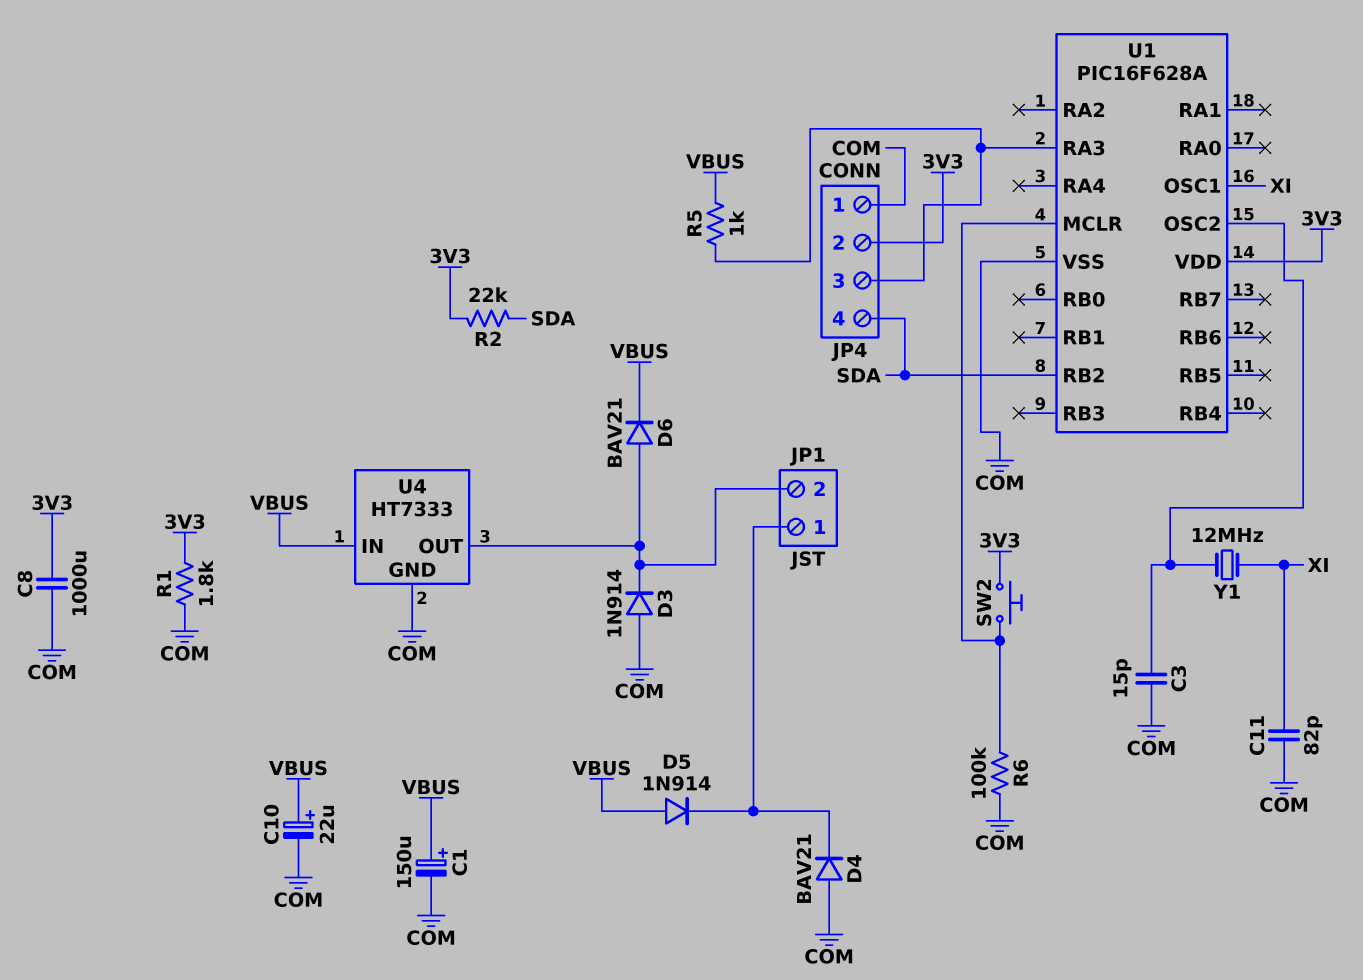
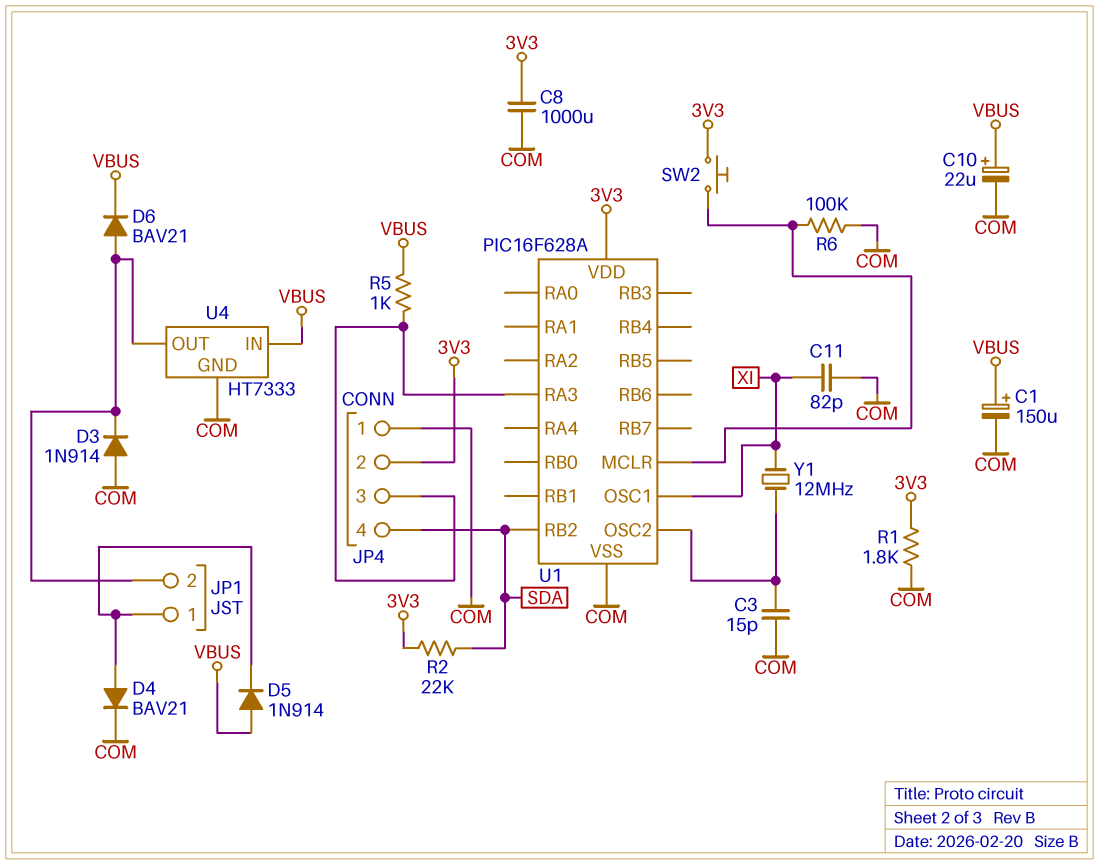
D4: diode BAV21 (A COM, K JP1/1) -> diode BAV21 (A JP1/1, K COM)

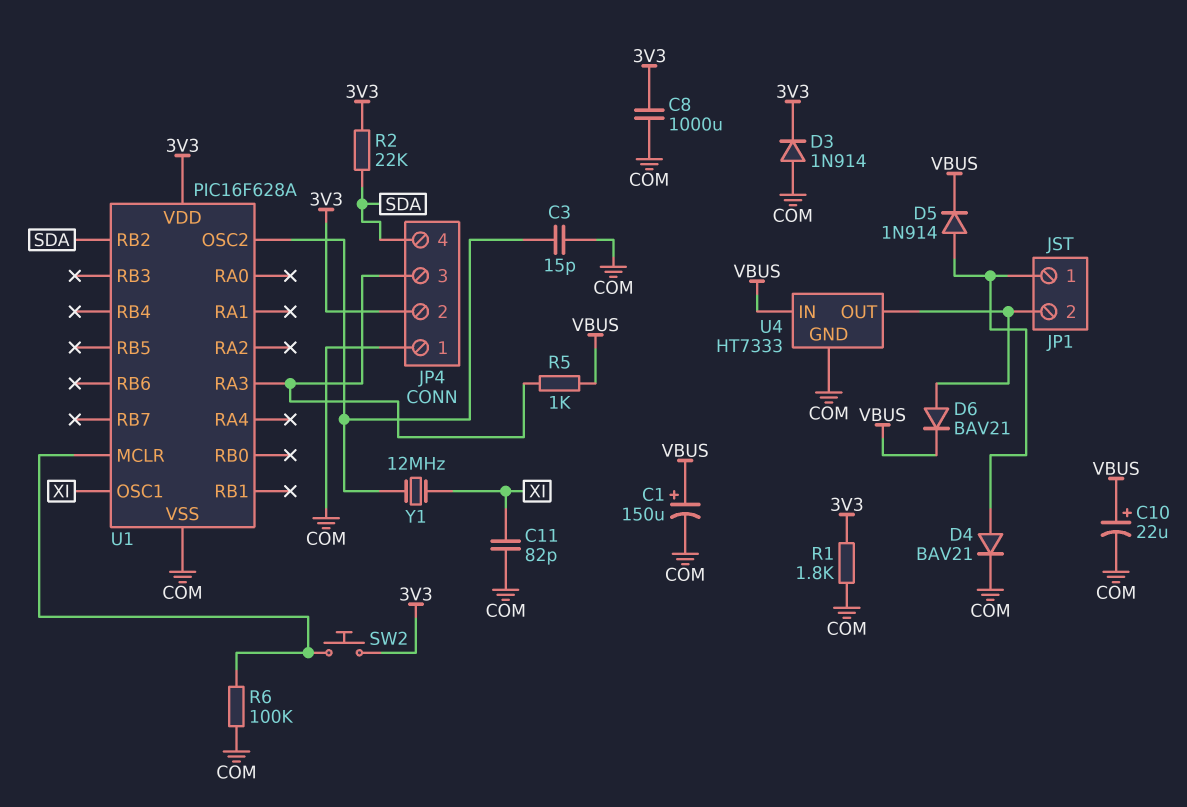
D3: diode 1N914 (A COM, K JP1/2) -> diode 1N914 (A COM, K 3V3)
D5: diode 1N914 (A VBUS, K JP1/1) -> diode 1N914 (A JP1/1, K VBUS)

